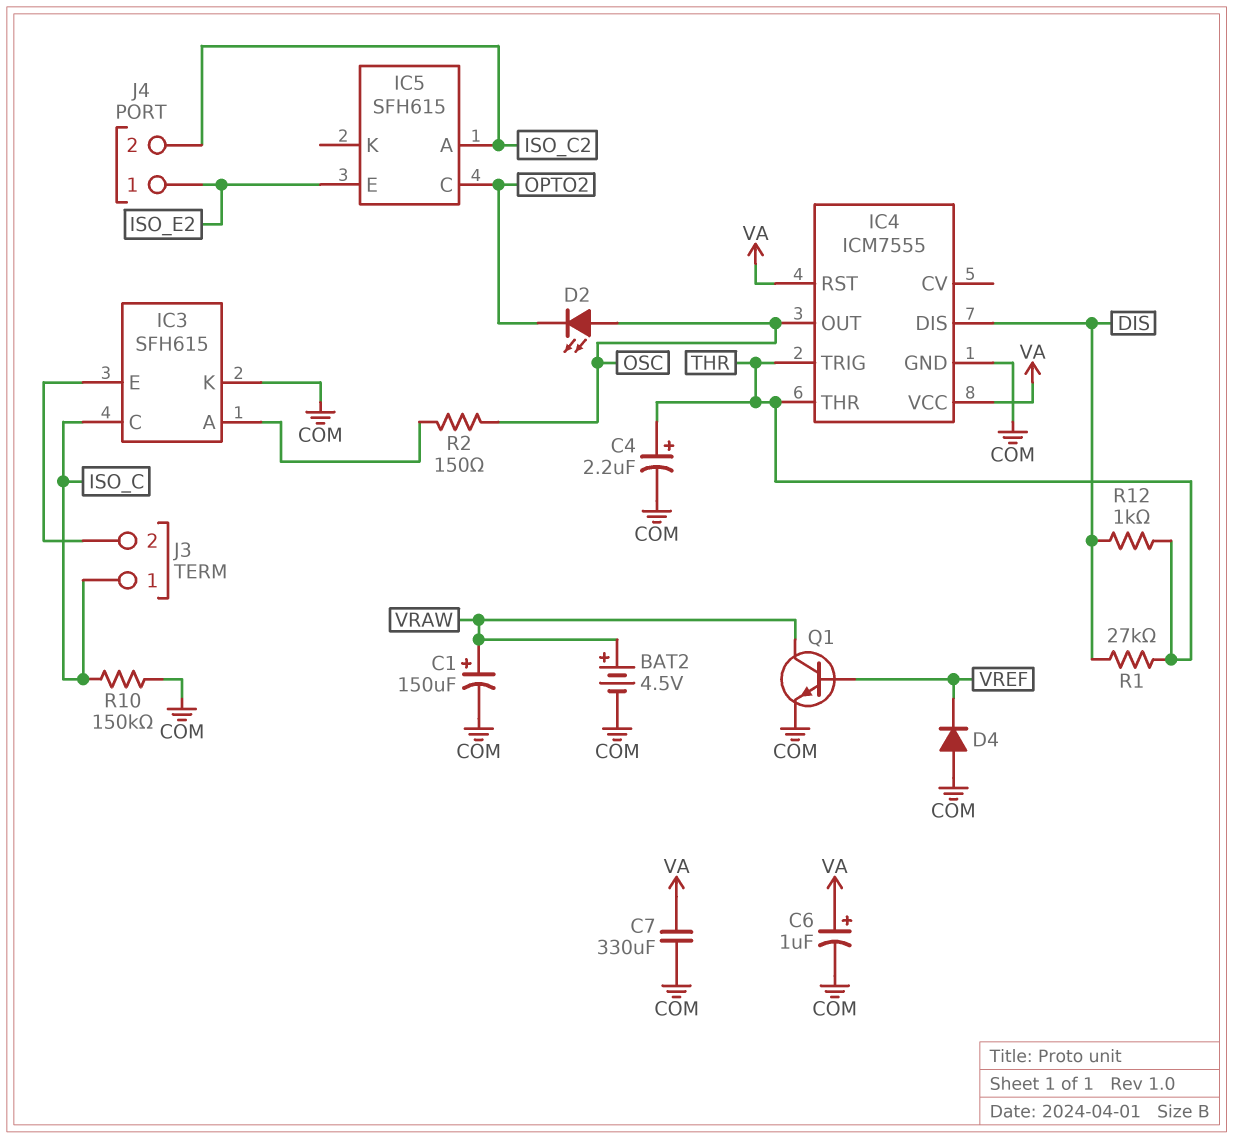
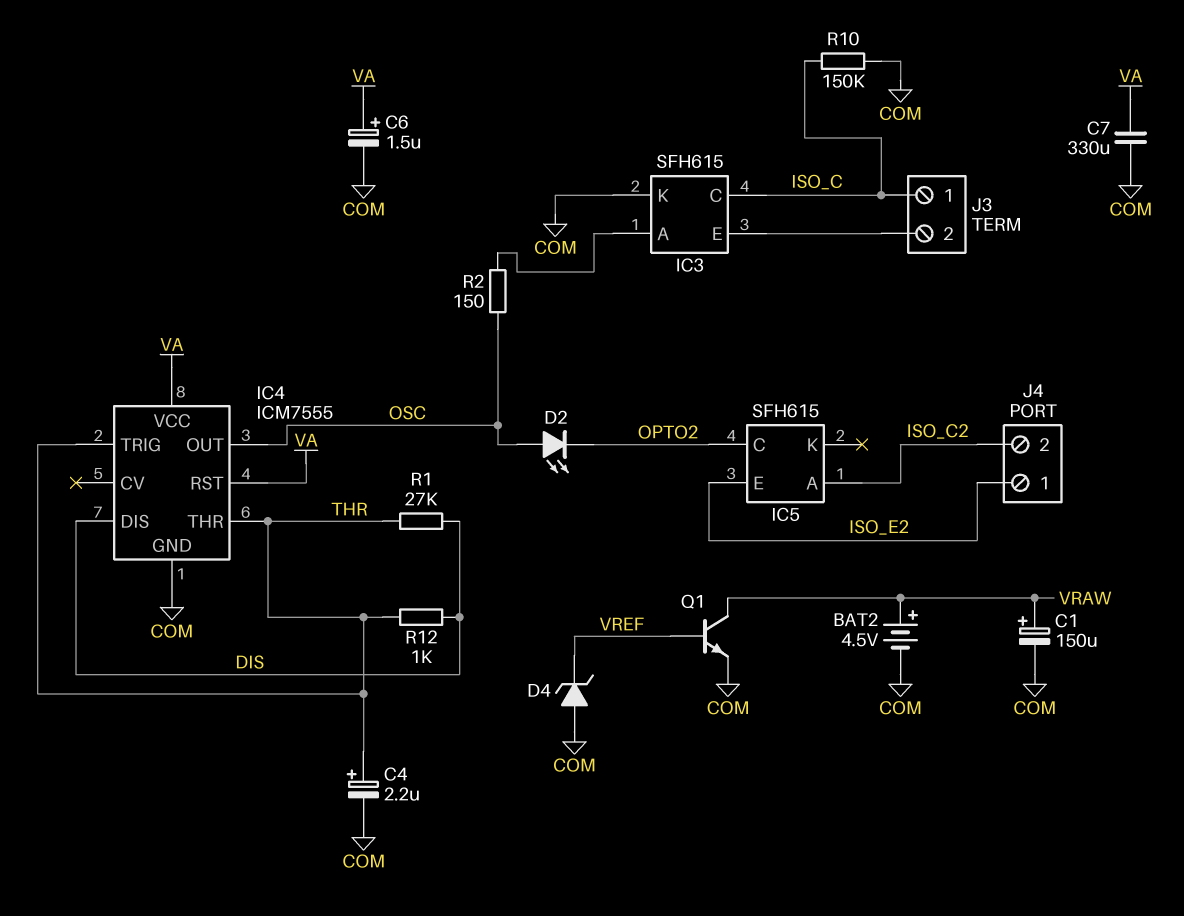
C6: 1uF (plus VA, minus COM) -> 1.5uF (plus VA, minus COM)
D4: diode (A COM, K VREF) -> zener (A COM, K VREF)

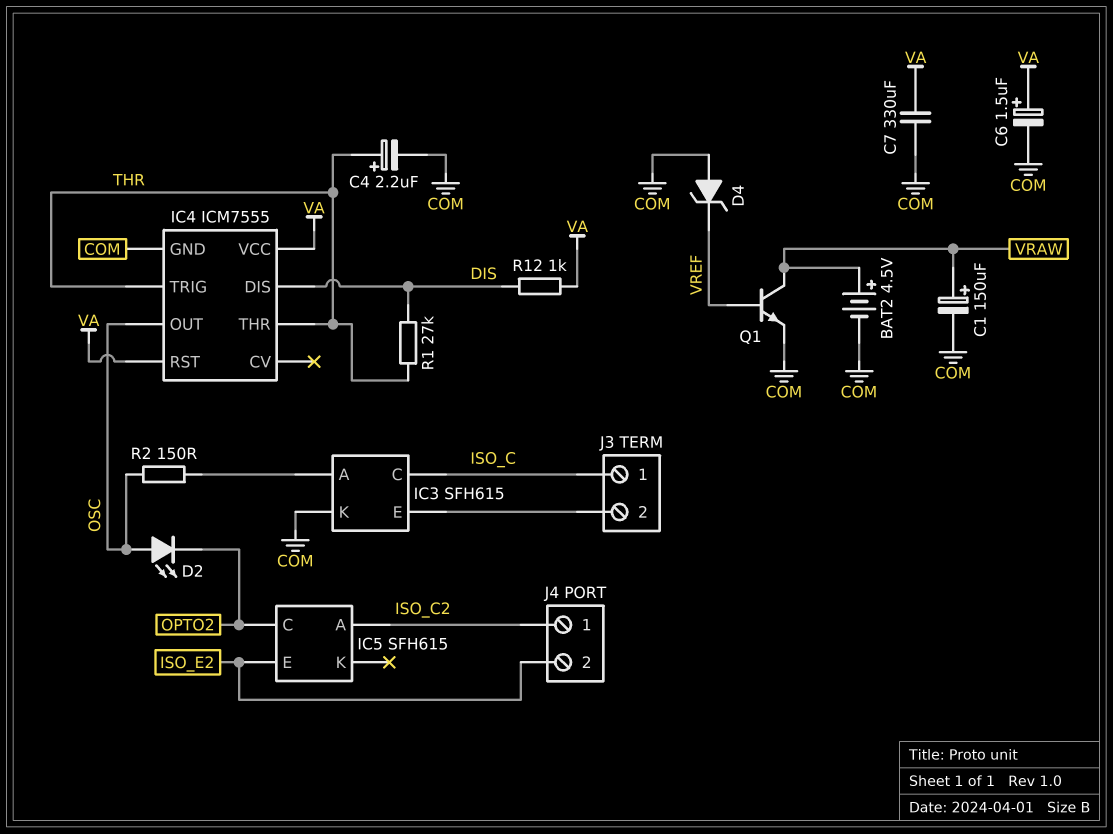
J4 pin 1: ISO_E2 -> ISO_C2
J4 pin 2: ISO_C2 -> ISO_E2
R10: 150k (COM, ISO_C) -> none
R12: 1k (DIS, THR) -> 1k (DIS, VA)

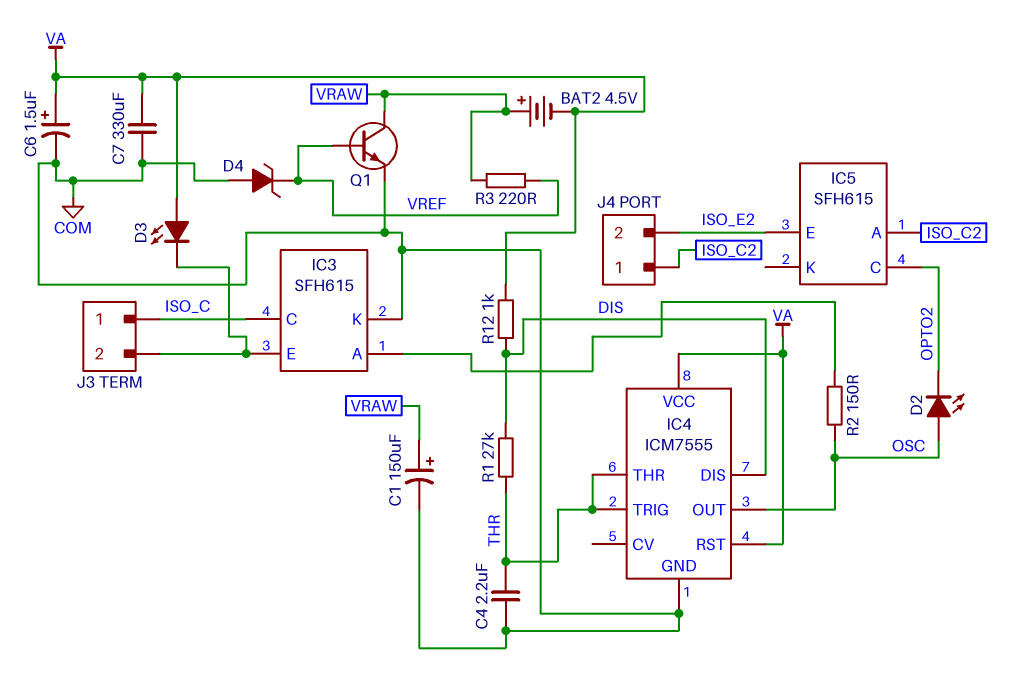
BAT2: 4.5V (plus VRAW, minus COM) -> 4.5V (plus VRAW, minus VA)
C4: 2.2uF (plus THR, minus COM) -> 2.2uF (COM, THR)
D3: none -> LED (A VA, K IC3/E)
R3: none -> 220 (VRAW, VREF)

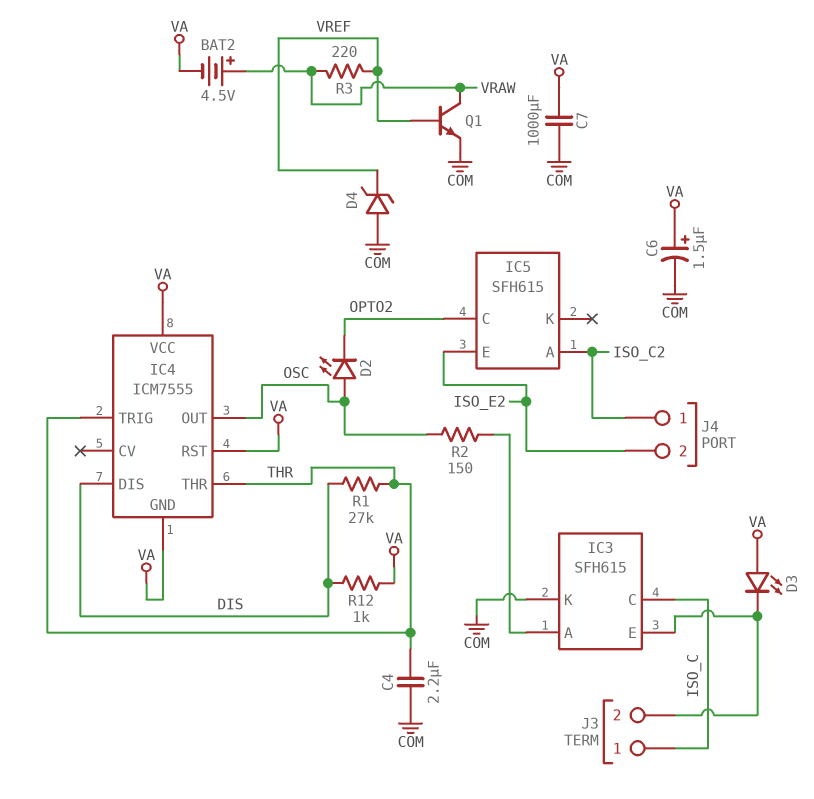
C1: 150uF (plus VRAW, minus COM) -> none
C7: 330uF (COM, VA) -> 1000uF (COM, VA)
IC4 pin GND: COM -> VA

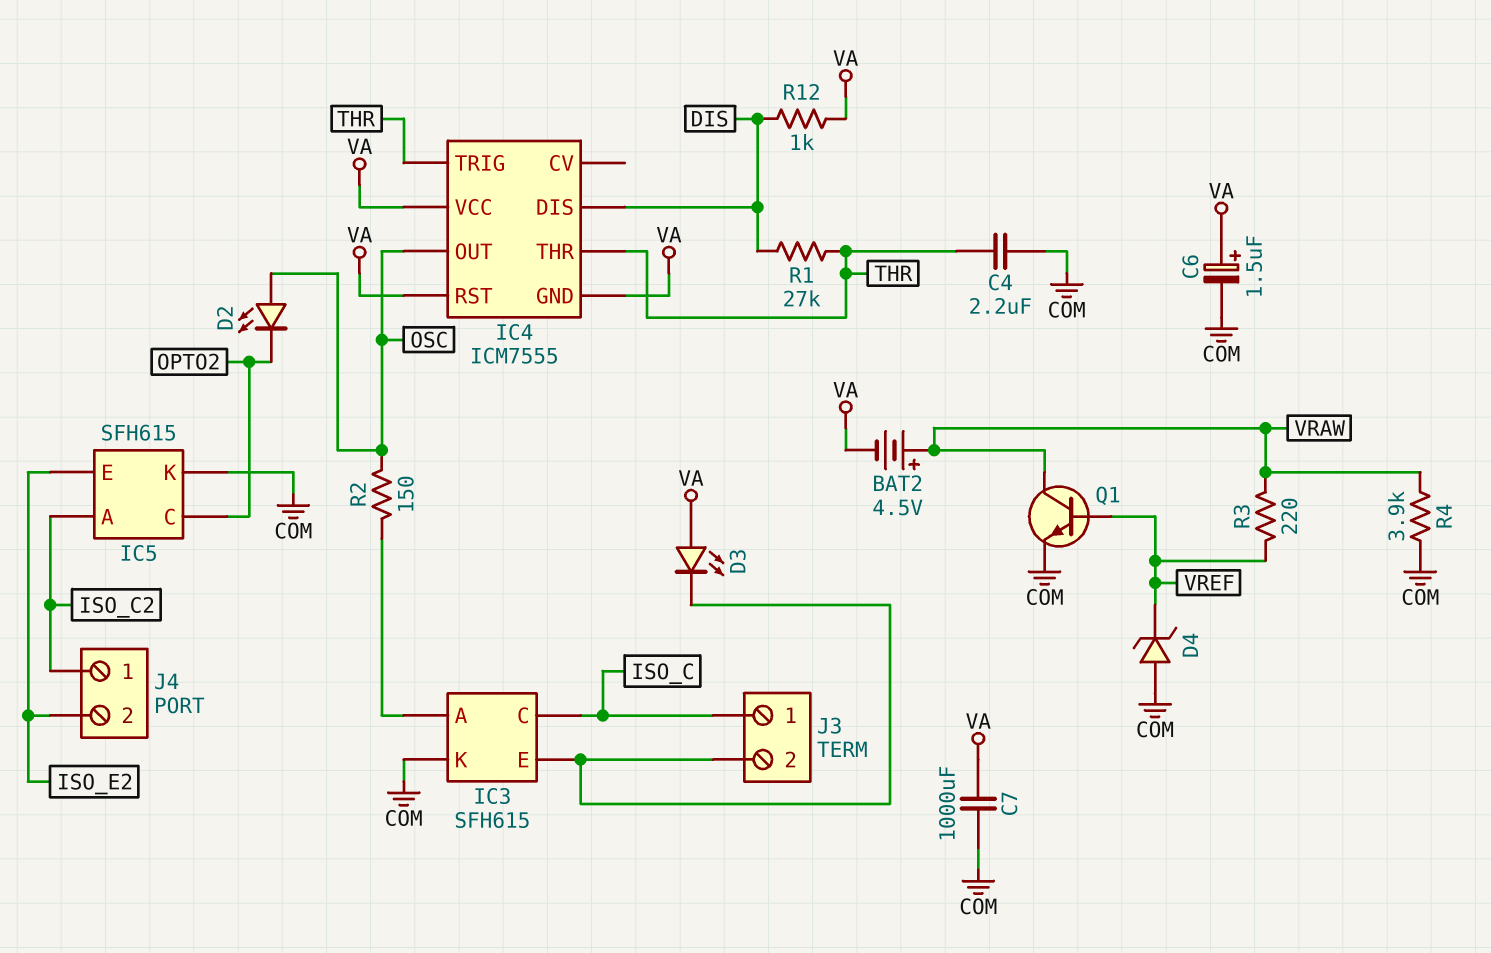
IC5 pin K: none -> COM
R4: none -> 3.9k (COM, VRAW)

